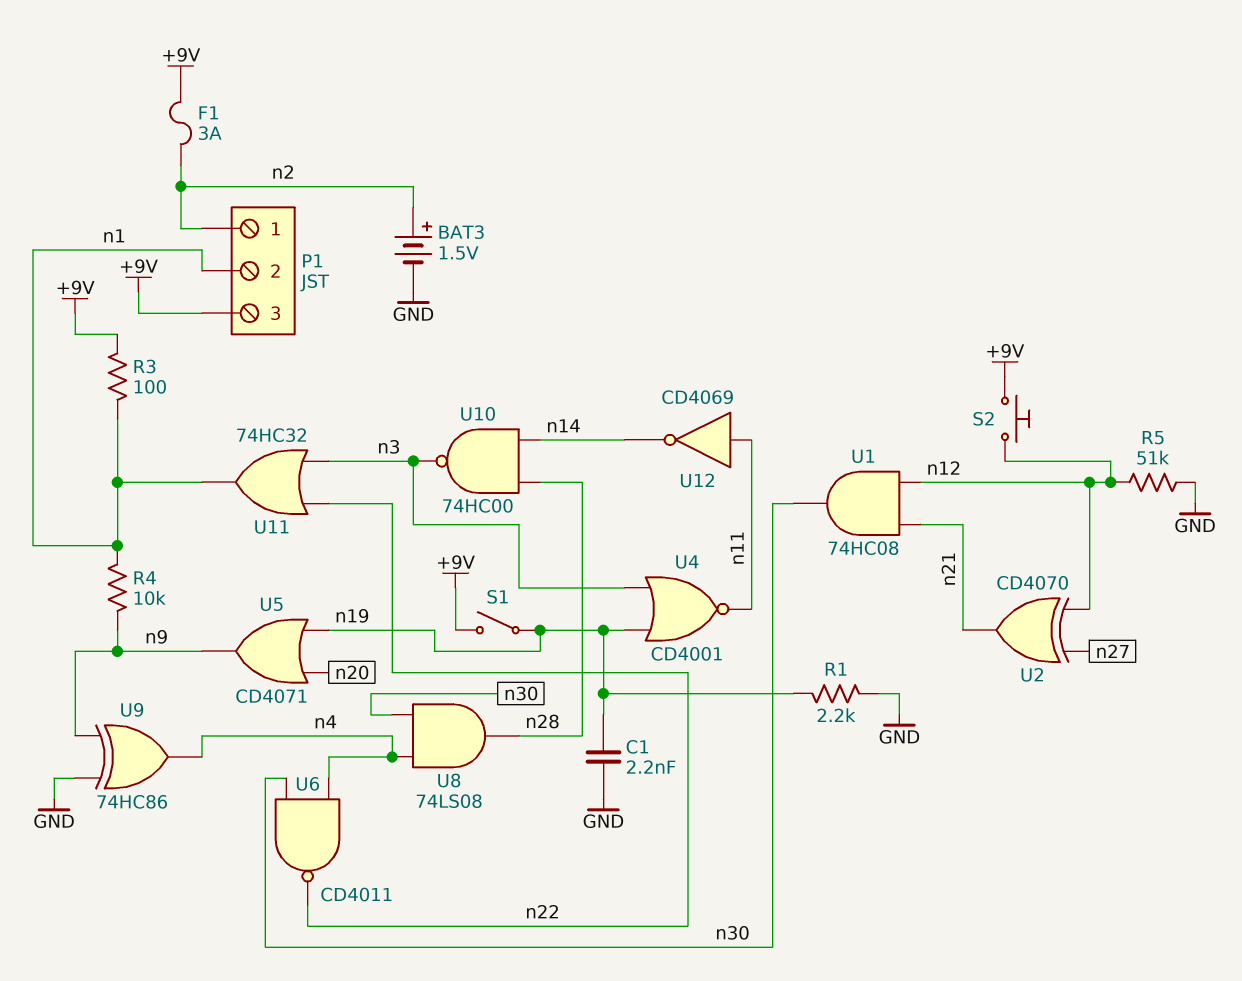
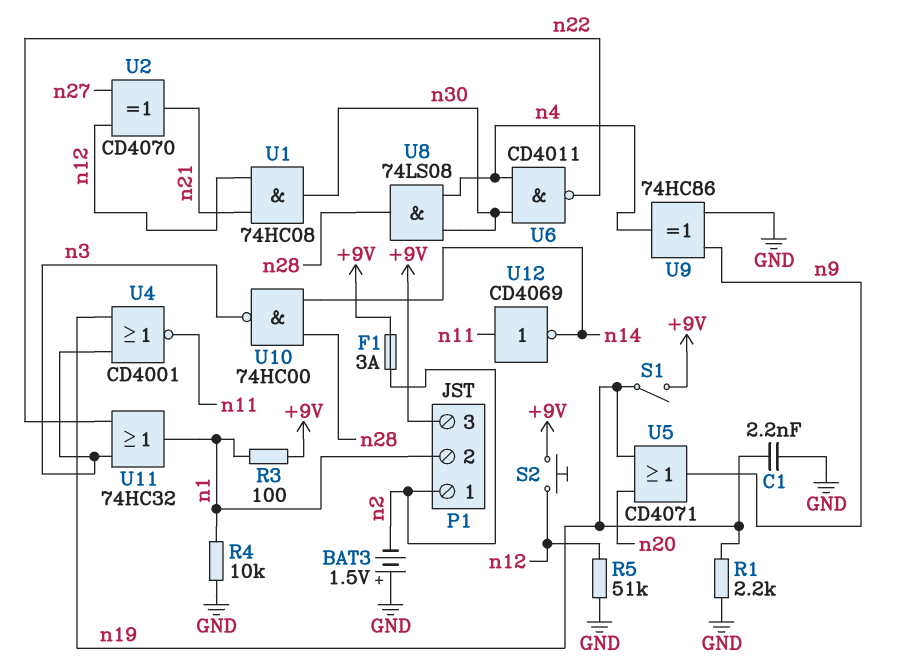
BAT3: 1.5V (plus n2, minus GND) -> 1.5V (plus GND, minus n2)
R4: 10k (n1, n9) -> 10k (GND, n1)

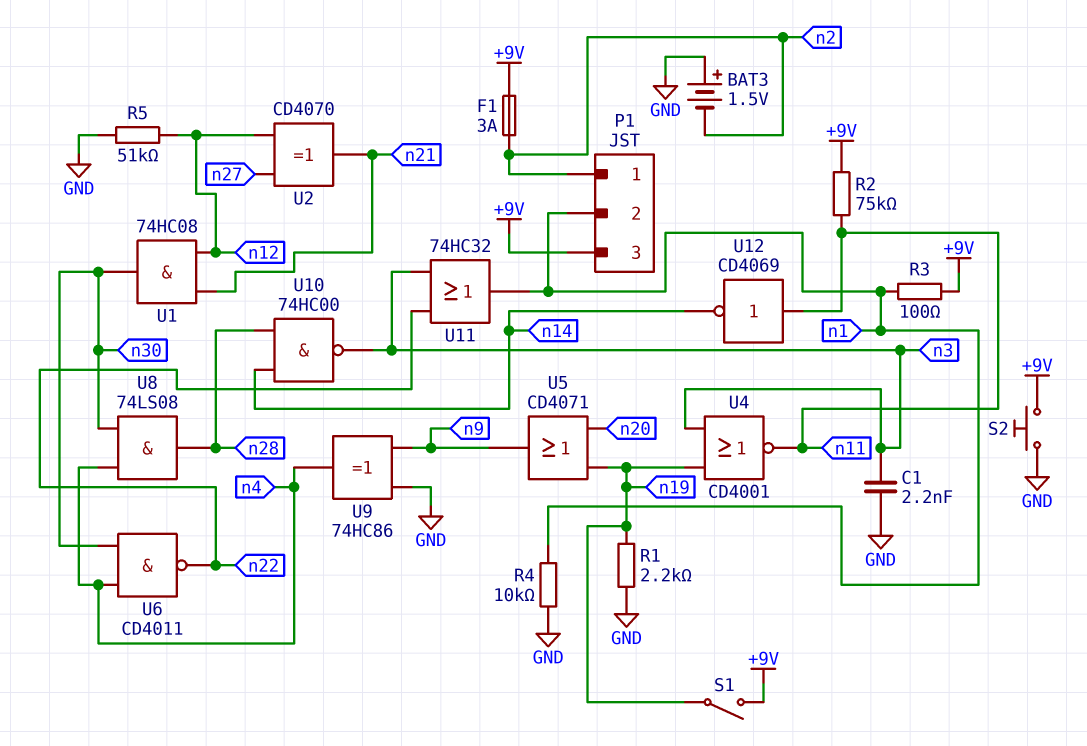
C1: 2.2nF (GND, n19) -> 2.2nF (GND, n3)
R2: none -> 75k (+9V, n11)
S2: button (+9V, n12) -> button (+9V, GND)

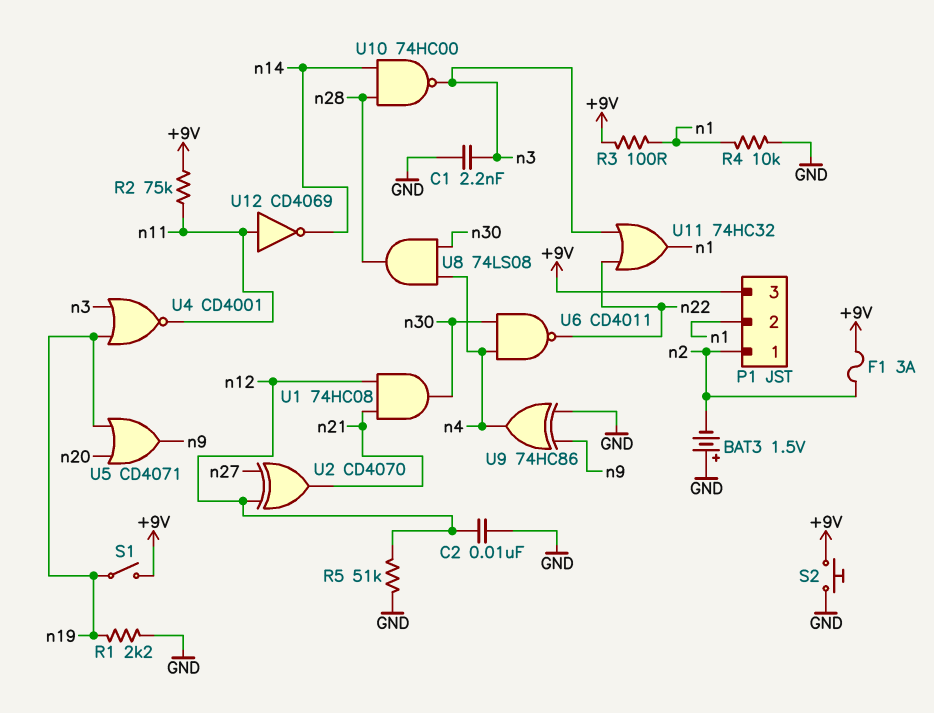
C2: none -> 10nF (GND, n12)

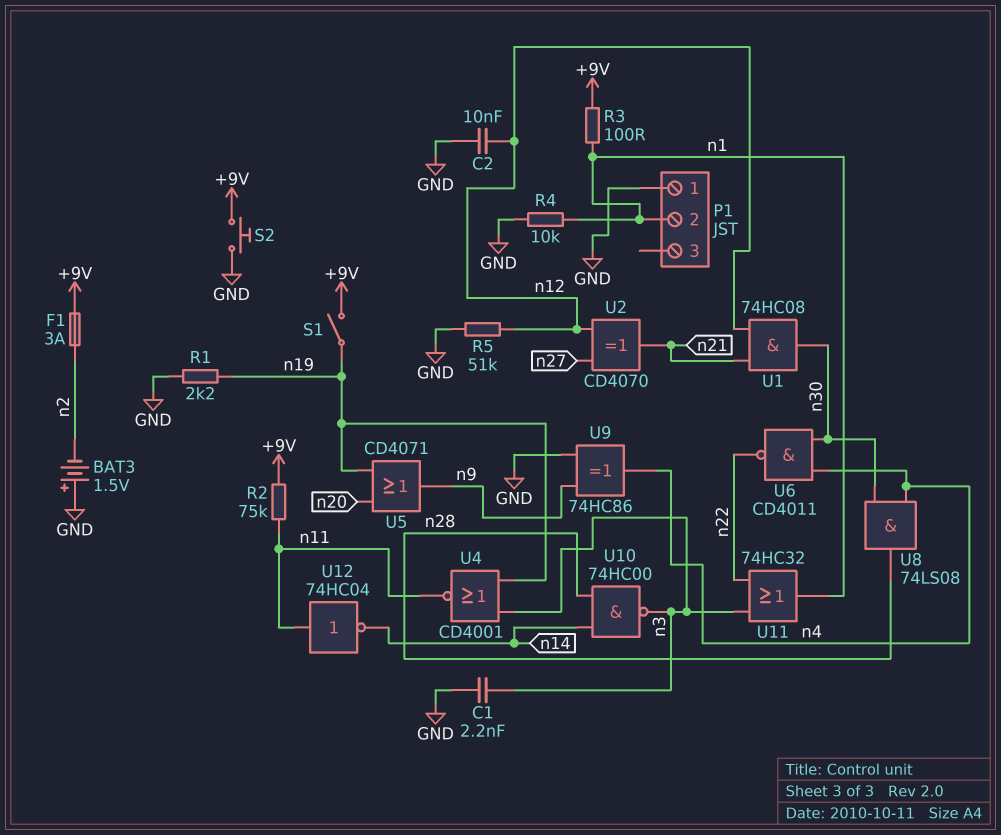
P1 pin 1: n2 -> GND
P1 pin 3: +9V -> none
U12: NOT CD4069 (in n11, out n14) -> NOT 74HC04 (in n11, out n14)

